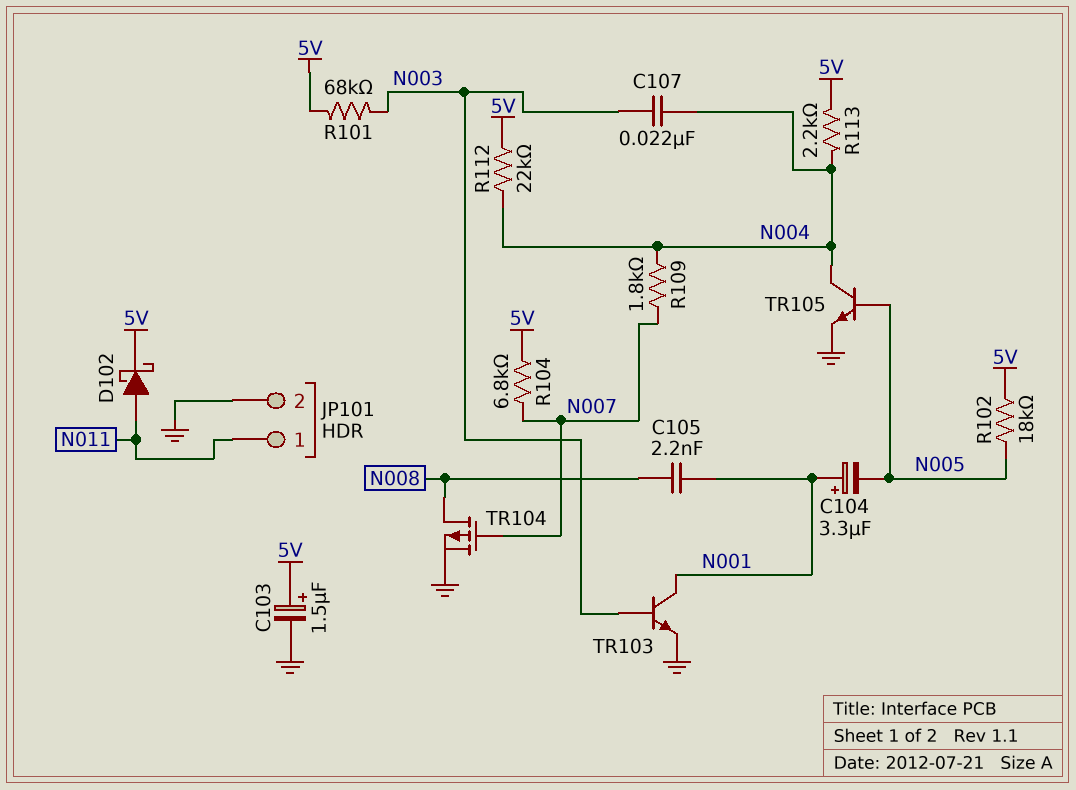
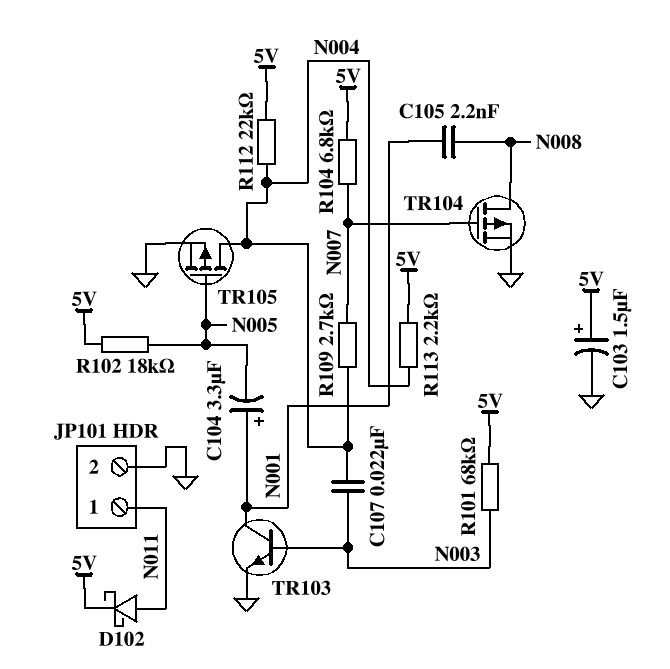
R109: 1.8k (N004, N007) -> 2.7k (N004, N007)
TR105: NPN (B N005, C N004, E GND) -> PMOS (G N005, D N004, S GND)

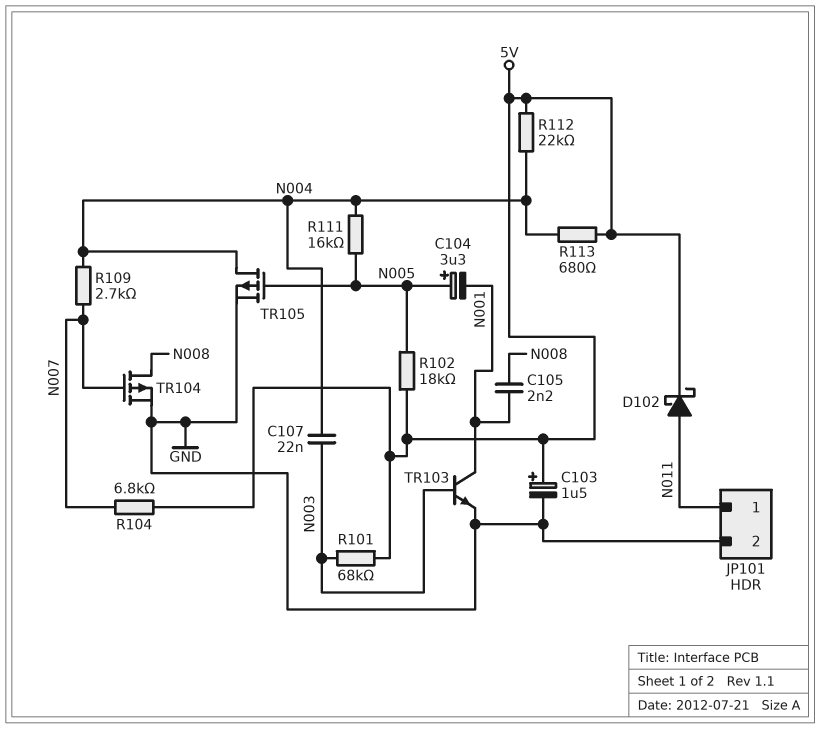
C104: 3.3uF (plus N001, minus N005) -> 3.3uF (plus N005, minus N001)
R111: none -> 16k (N004, N005)
R113: 2.2k (5V, N004) -> 680 (5V, N004)

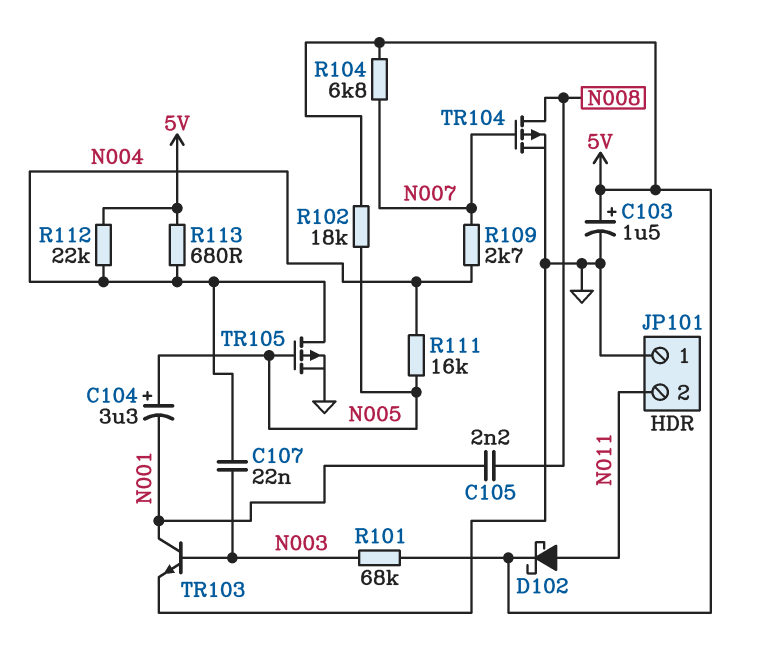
JP101 pin 1: N011 -> GND
JP101 pin 2: GND -> N011

